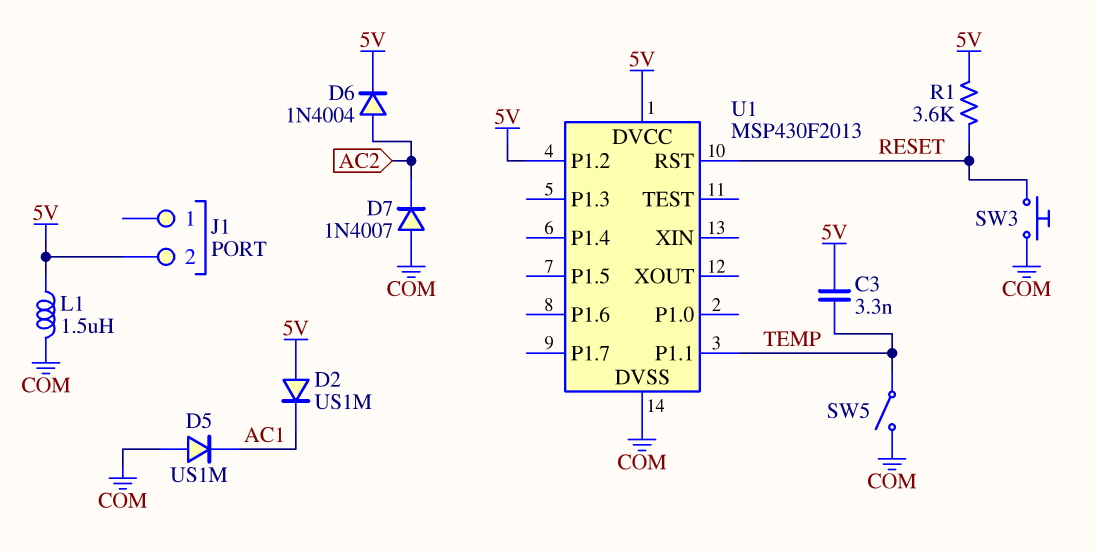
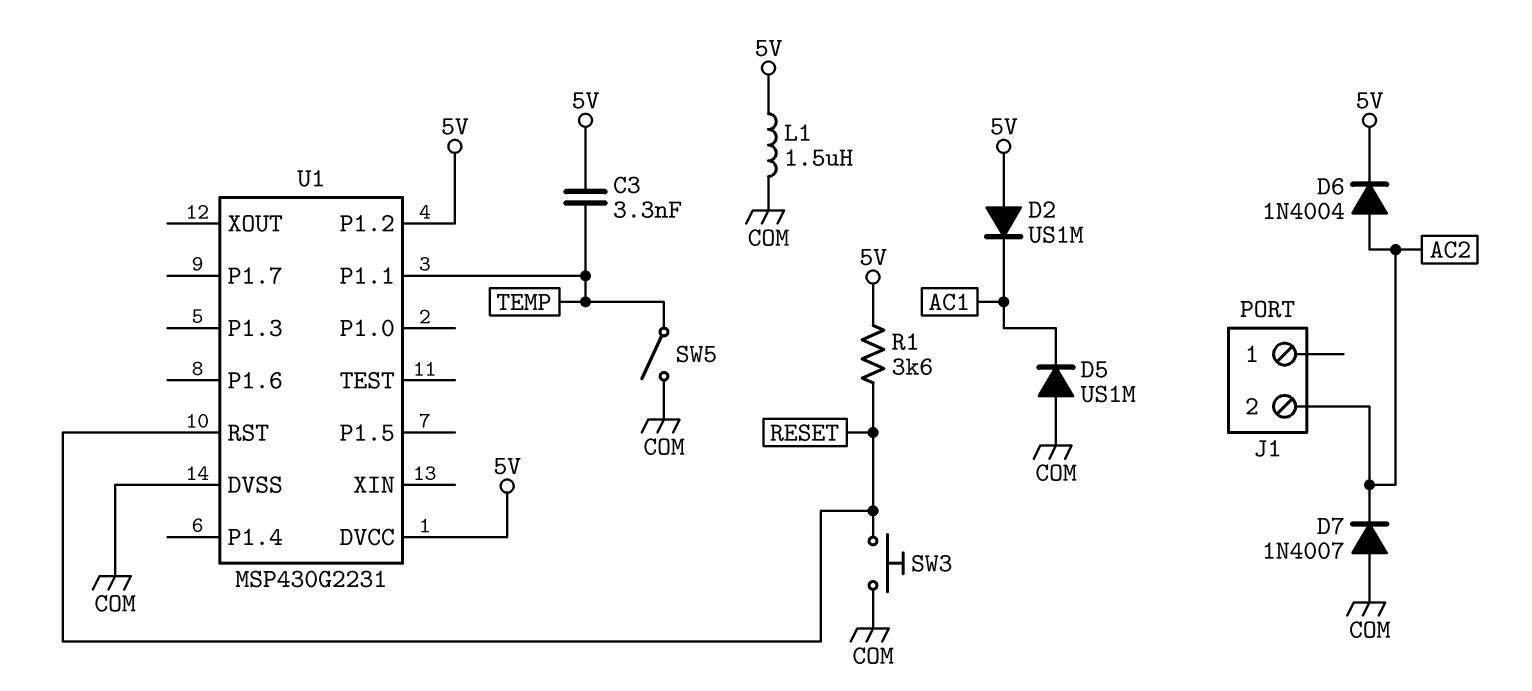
J1 pin 2: 5V -> AC2
U1: MSP430F2013 -> MSP430G2231

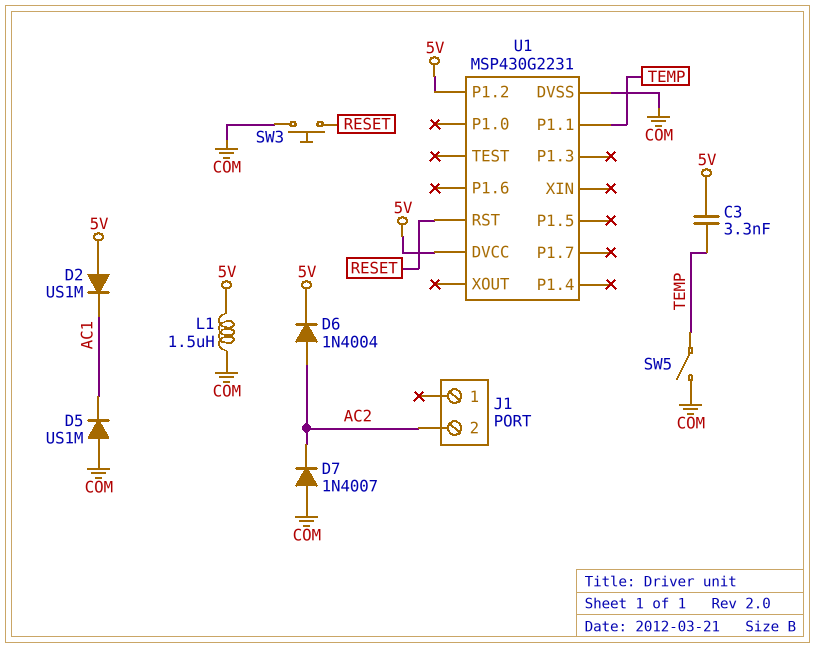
R1: 3.6k (5V, RESET) -> none

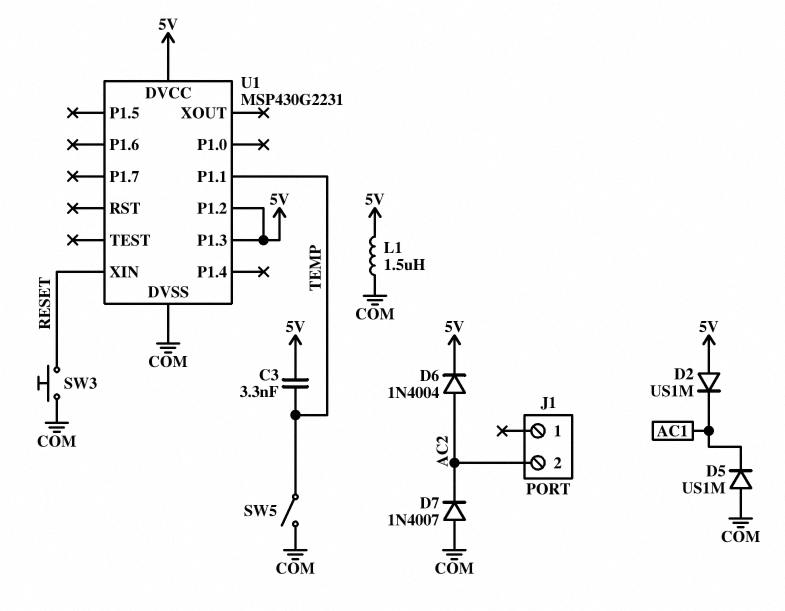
U1 pin P1.3: none -> 5V
U1 pin RST: RESET -> none
U1 pin XIN: none -> RESET

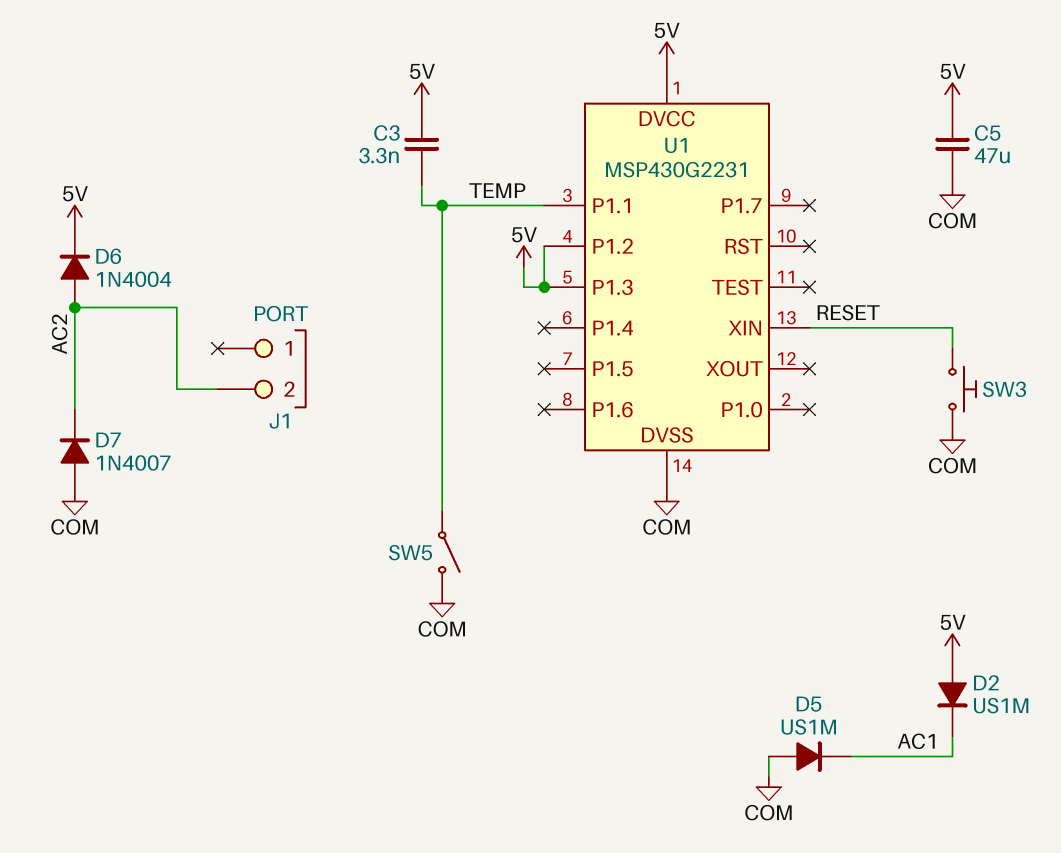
C5: none -> 47uF (5V, COM)
L1: 1.5uH (5V, COM) -> none

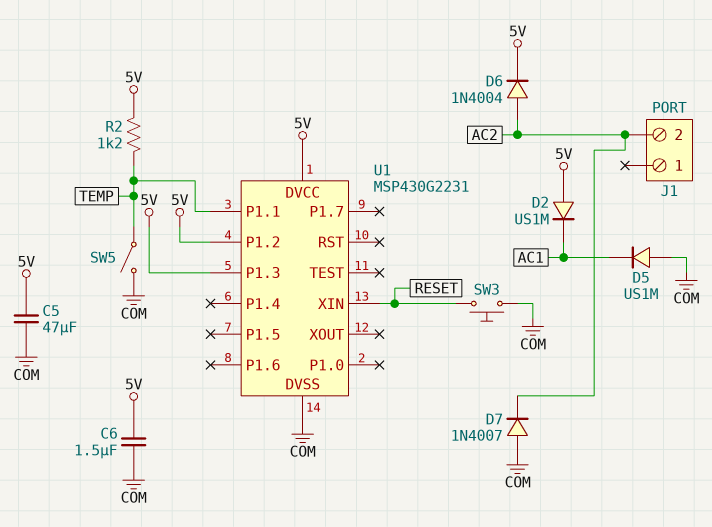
C3: 3.3nF (5V, TEMP) -> none
C6: none -> 1.5uF (5V, COM)
R2: none -> 1.2k (5V, TEMP)

